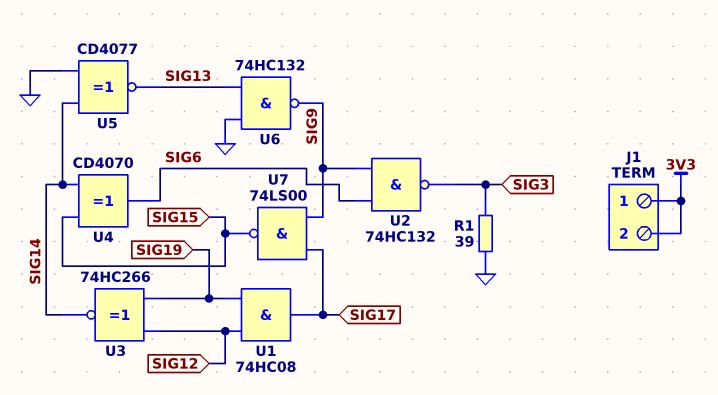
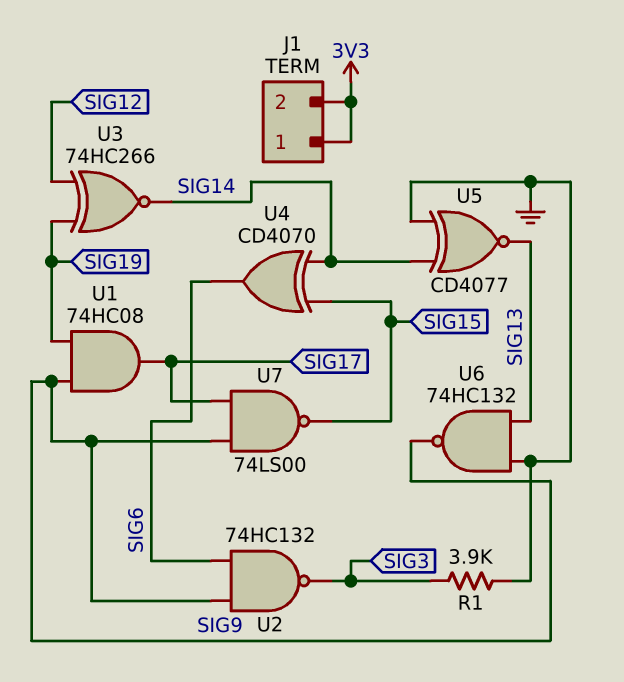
R1: 39 (GND, SIG3) -> 3.9k (GND, SIG3)
U1: AND 74HC08 (in SIG12, in SIG19, out SIG17) -> AND 74HC08 (in SIG9, in SIG19, out SIG17)

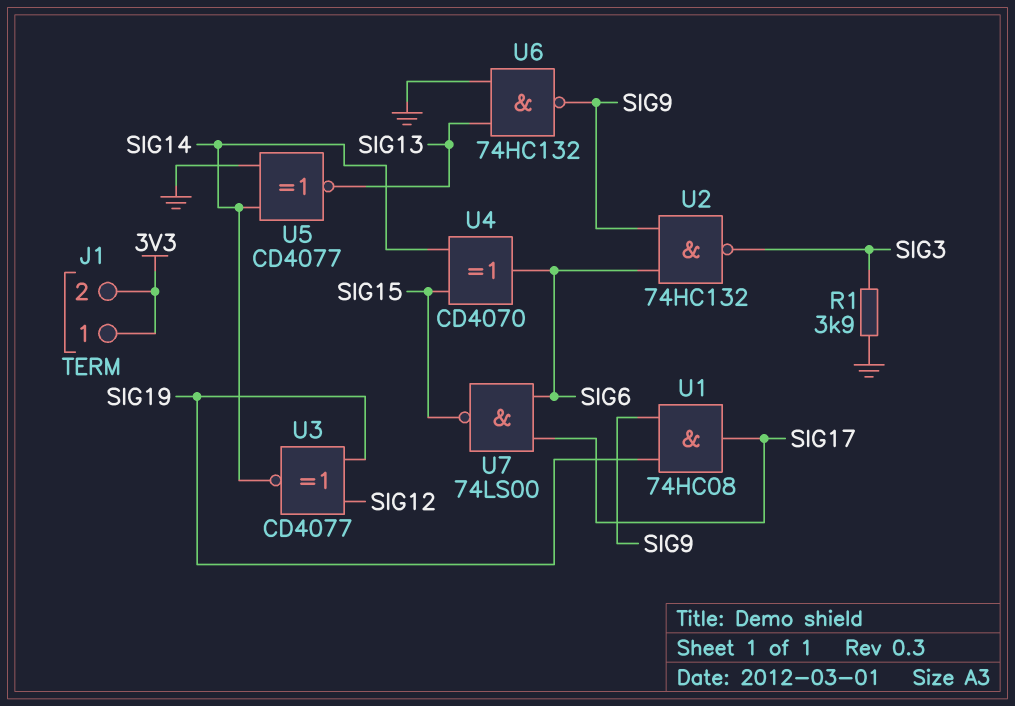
U3: XNOR 74HC266 (in SIG12, in SIG19, out SIG14) -> XNOR CD4077 (in SIG12, in SIG19, out SIG14)
U7: NAND 74LS00 (in SIG9, in SIG17, out SIG15) -> NAND 74LS00 (in SIG6, in SIG17, out SIG15)

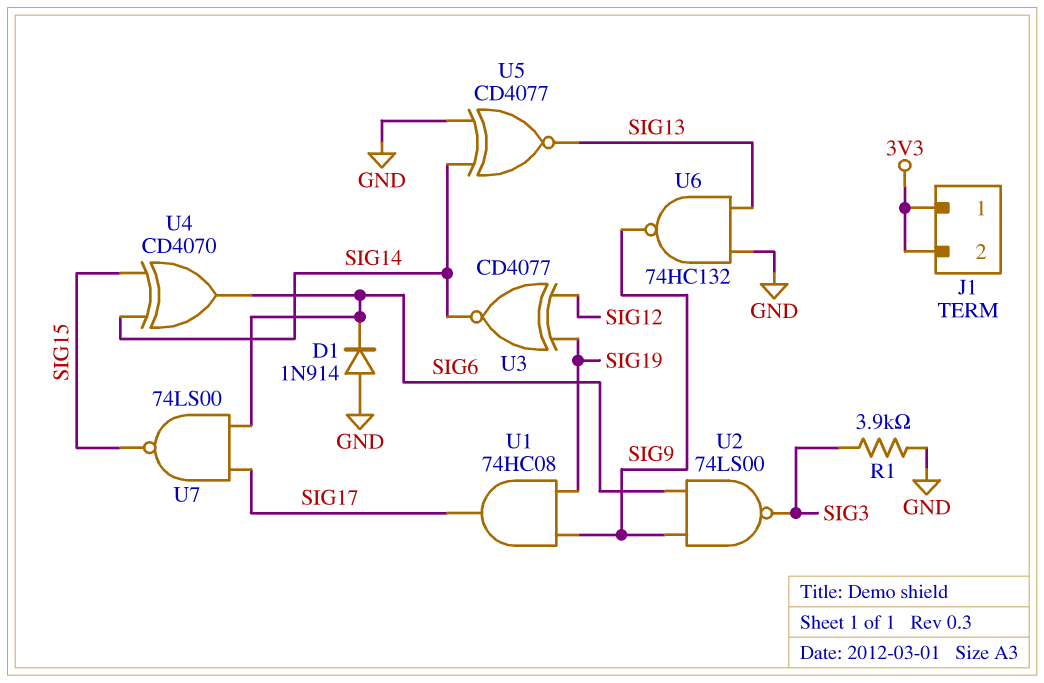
D1: none -> diode 1N914 (A GND, K SIG6)
U2: NAND 74HC132 (in SIG6, in SIG9, out SIG3) -> NAND 74LS00 (in SIG6, in SIG9, out SIG3)

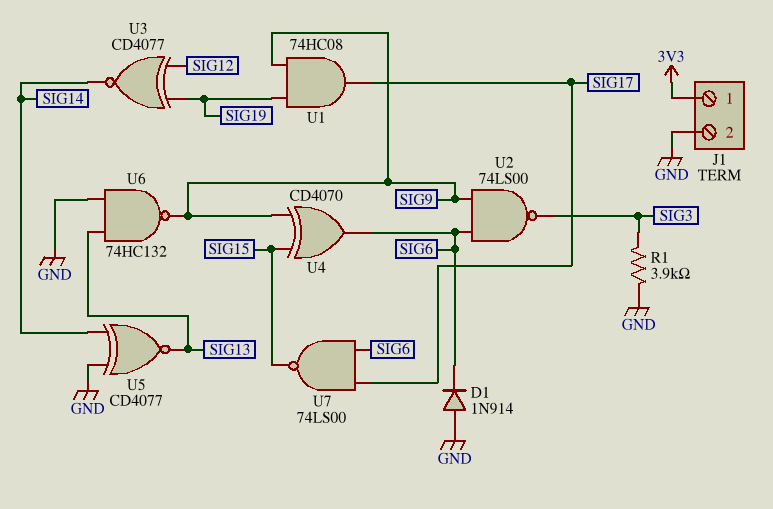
J1 pin 2: 3V3 -> GND
U4: XOR CD4070 (in SIG14, in SIG15, out SIG6) -> XOR CD4070 (in SIG9, in SIG15, out SIG6)

